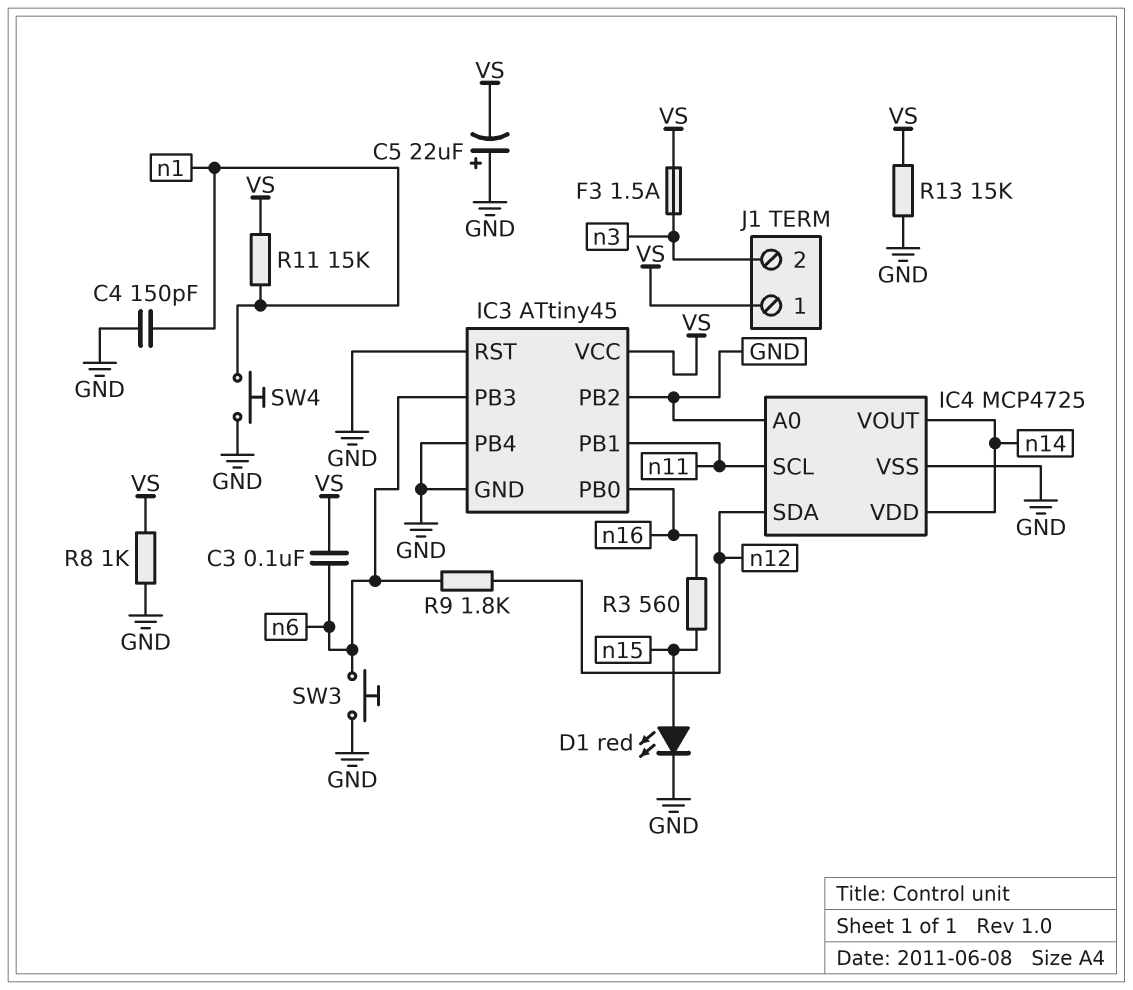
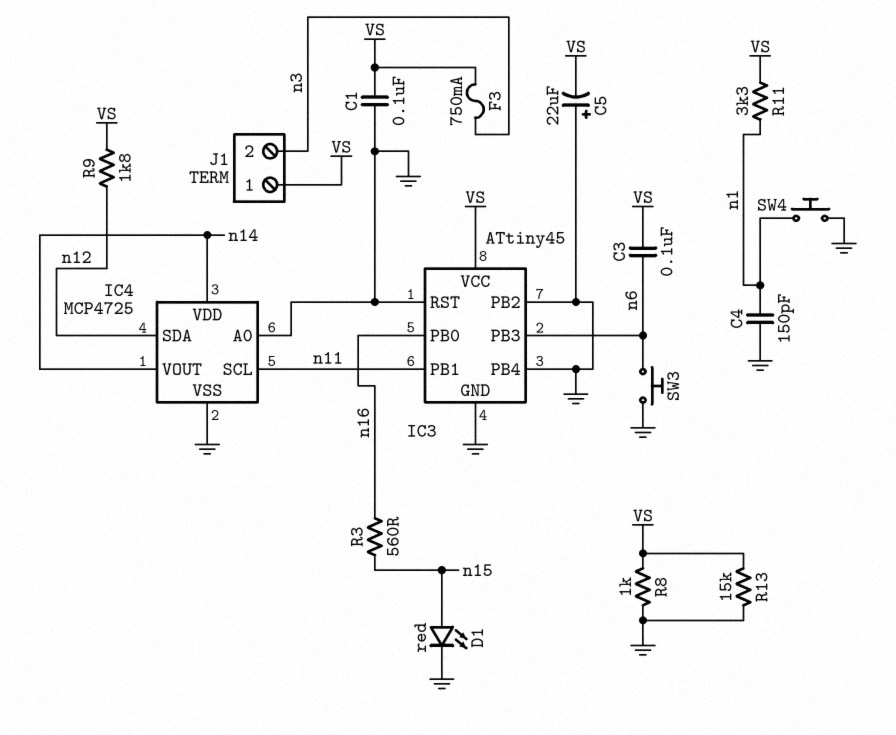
C1: none -> 100nF (GND, VS)
F3: 1.5A (VS, n3) -> 750mA (VS, n3)
R9: 1.8k (n6, n12) -> 1.8k (VS, n12)
R11: 15k (VS, n1) -> 3.3k (VS, n1)

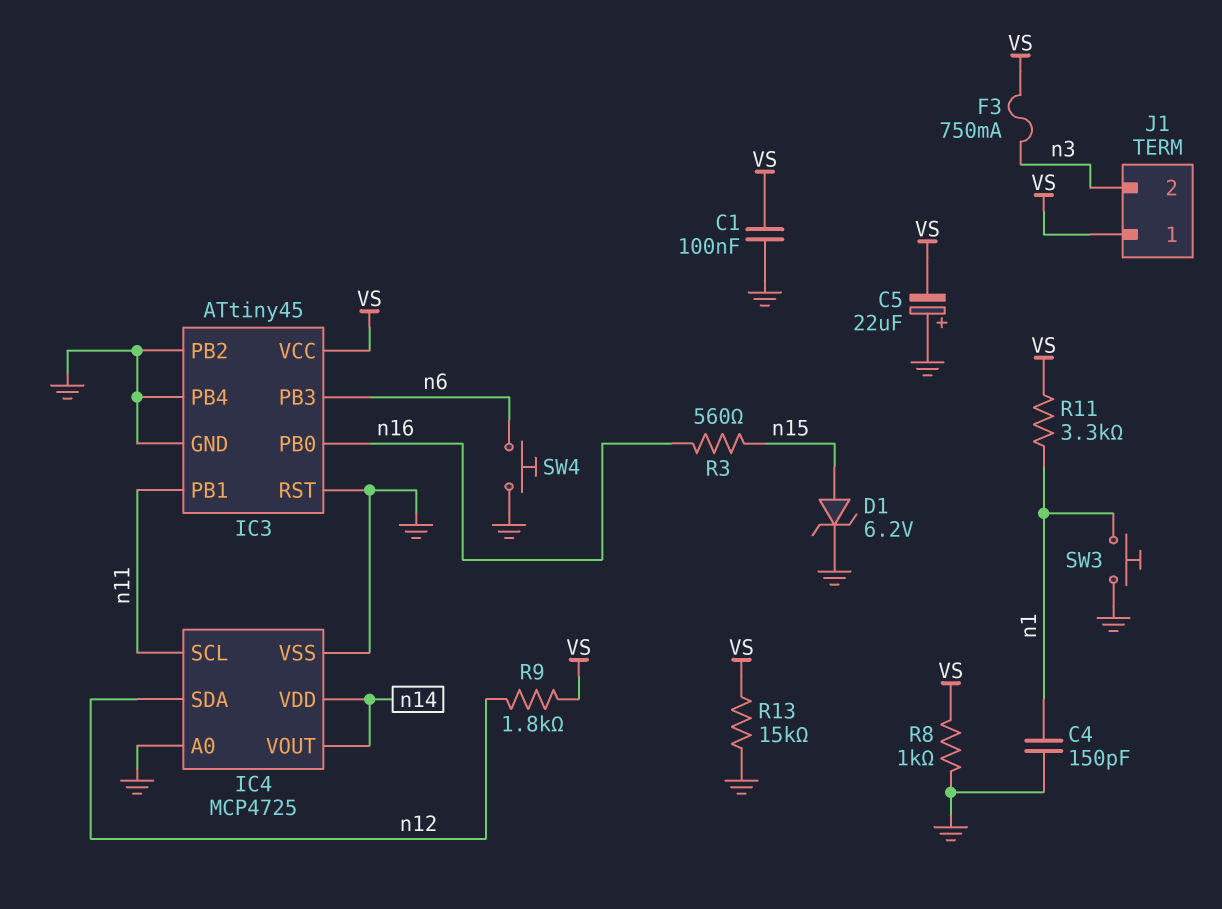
C3: 100nF (VS, n6) -> none
D1: LED red (A n15, K GND) -> zener 6.2V (A n15, K GND)
SW3: button (GND, n6) -> button (GND, n1)
SW4: button (GND, n1) -> button (GND, n6)

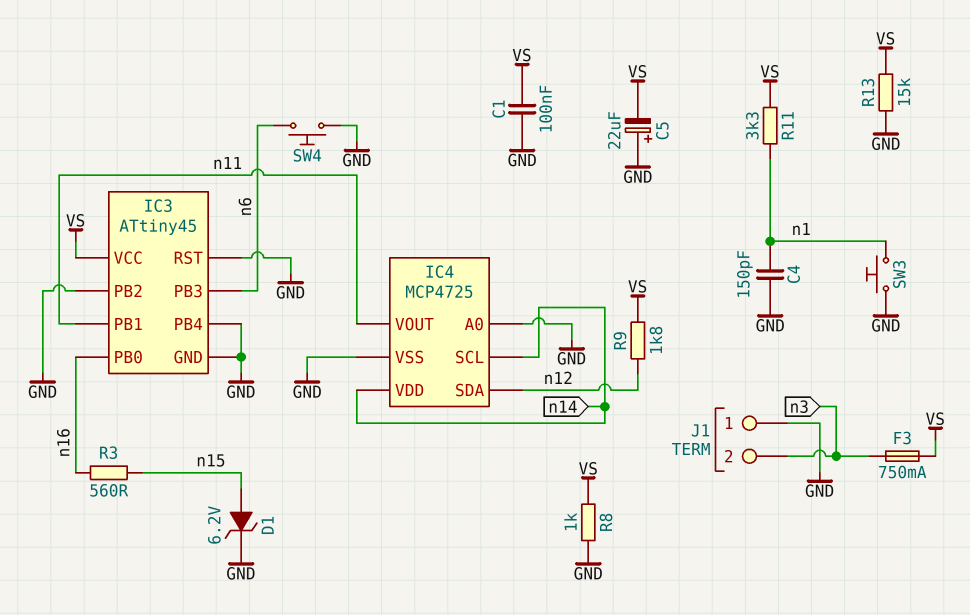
IC4 pin SCL: n11 -> n14
IC4 pin VOUT: n14 -> n11
J1 pin 1: VS -> GND

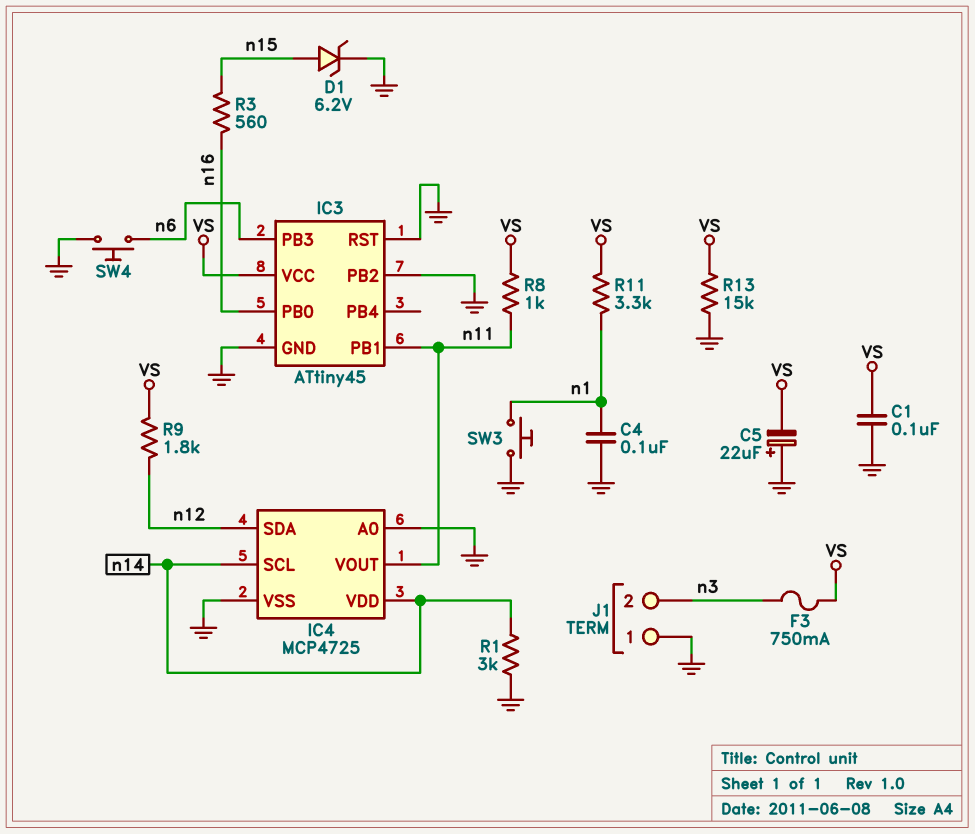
C4: 150pF (GND, n1) -> 100nF (GND, n1)
IC3 pin PB4: GND -> none
R1: none -> 3k (GND, n14)
R8: 1k (GND, VS) -> 1k (VS, n11)

